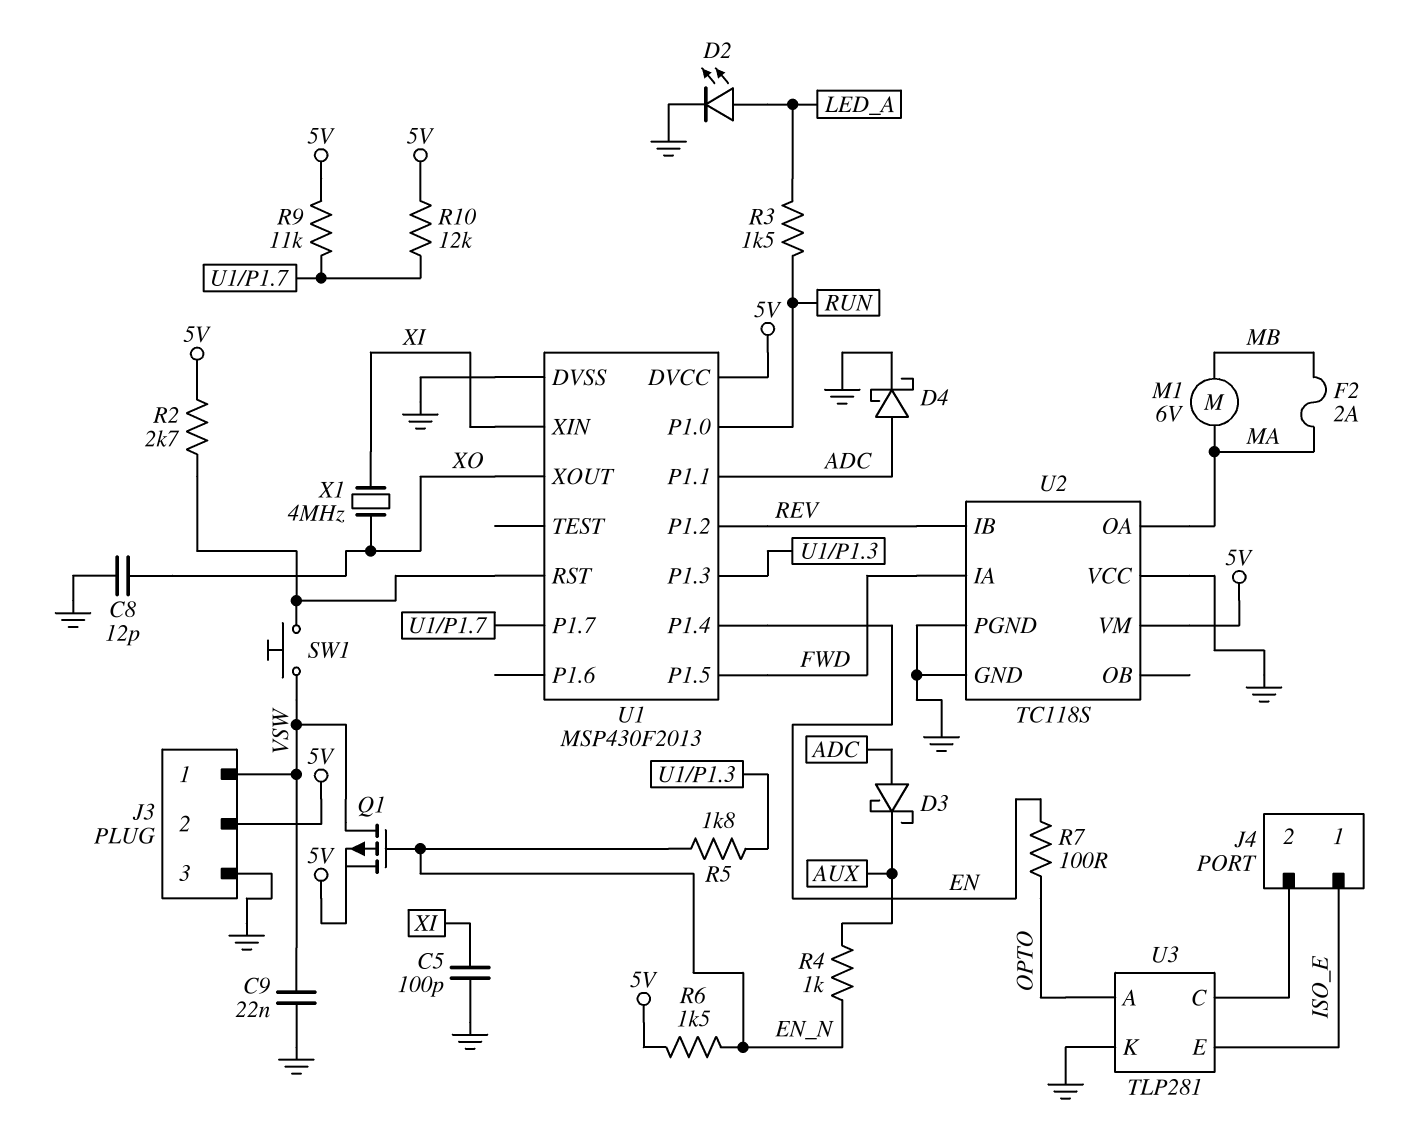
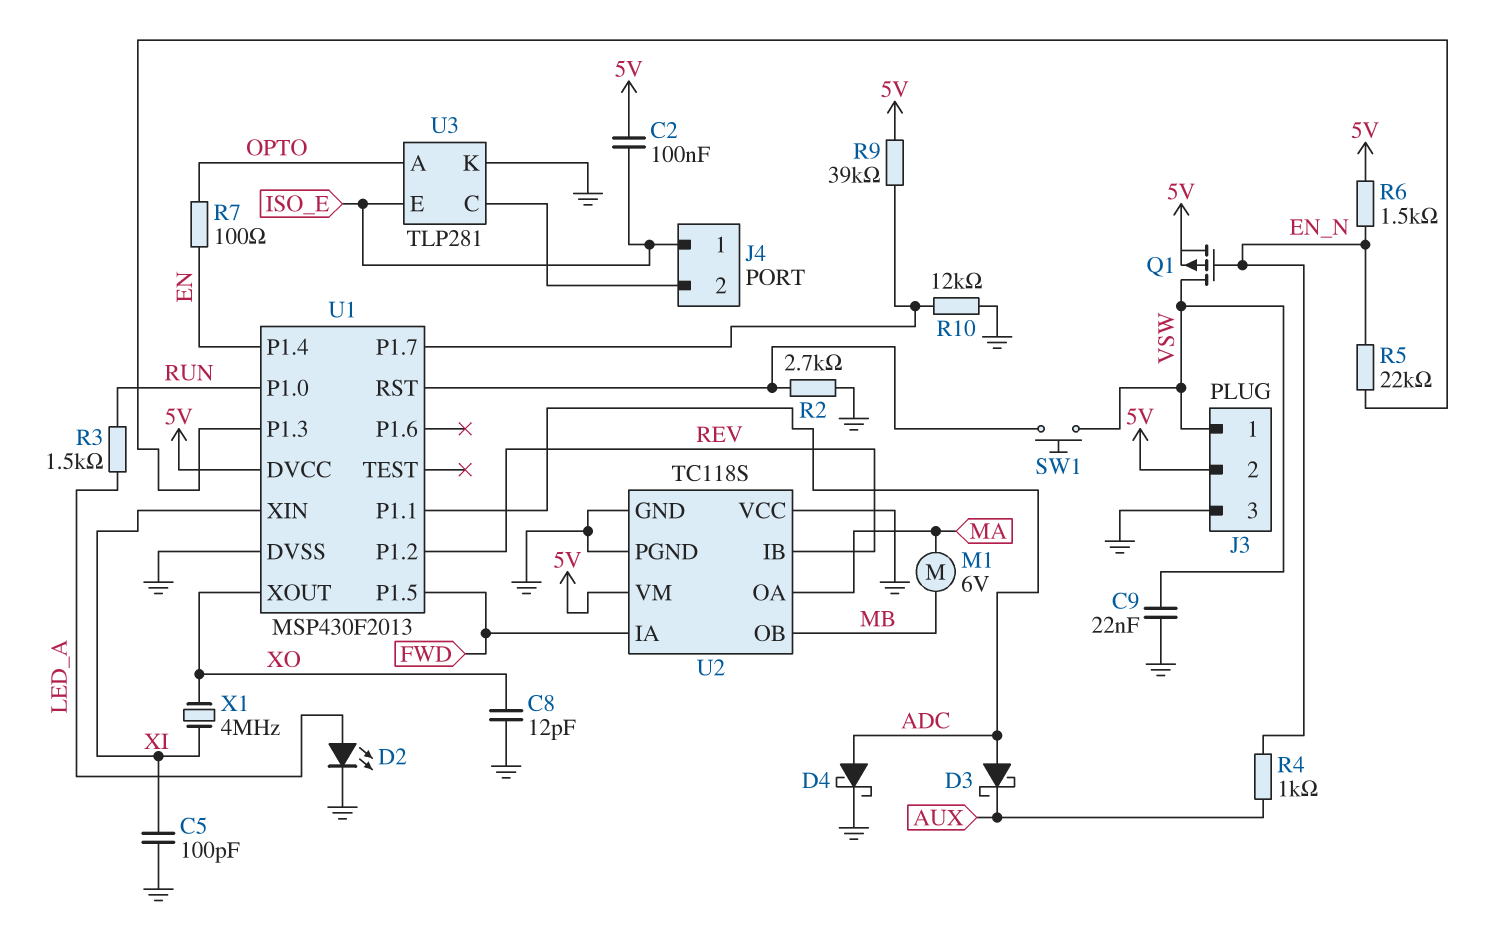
C2: none -> 100nF (5V, ISO_E)
F2: 2A (MA, MB) -> none
R2: 2.7k (5V, U1/RST) -> 2.7k (GND, U1/RST)
R5: 1.8k (EN_N, U1/P1.3) -> 22k (EN_N, U1/P1.3)
R9: 11k (5V, U1/P1.7) -> 39k (5V, U1/P1.7)
R10: 12k (5V, U1/P1.7) -> 12k (GND, U1/P1.7)
U2 pin OB: none -> MB

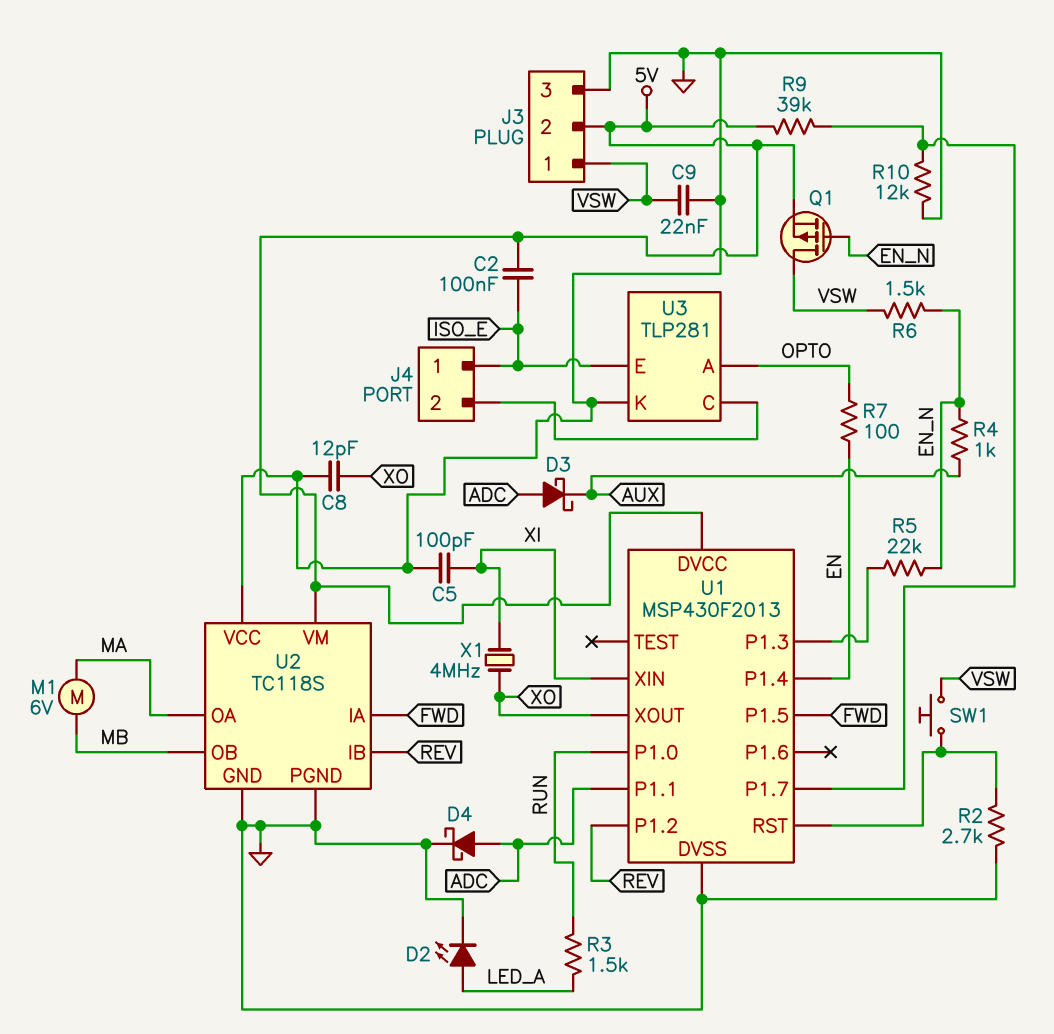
R6: 1.5k (5V, EN_N) -> 1.5k (EN_N, VSW)

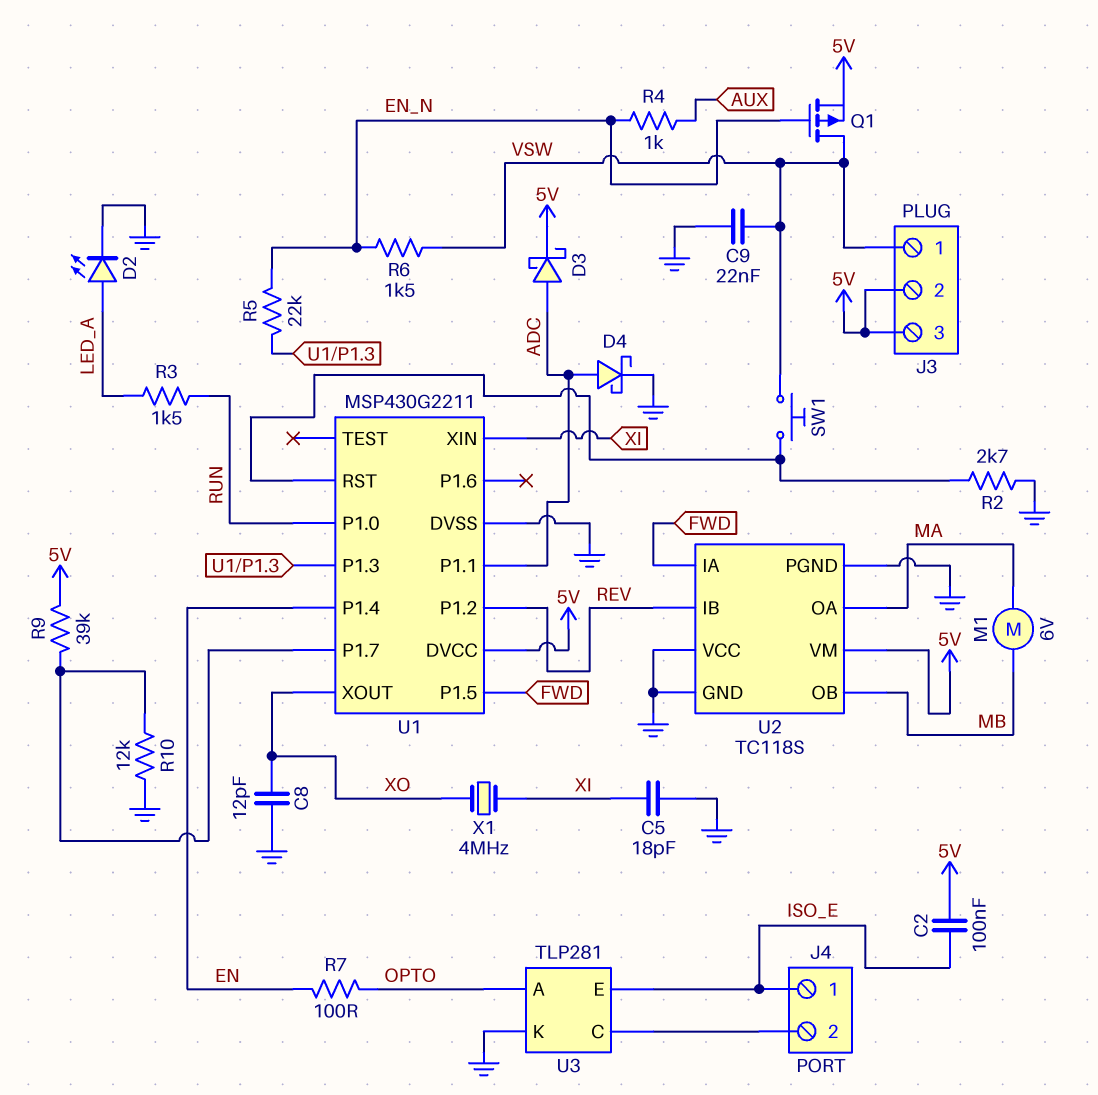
C5: 100pF (GND, XI) -> 18pF (GND, XI)
D3: schottky (A ADC, K AUX) -> schottky (A ADC, K 5V)
J3 pin 3: GND -> 5V
U1: MSP430F2013 -> MSP430G2211

